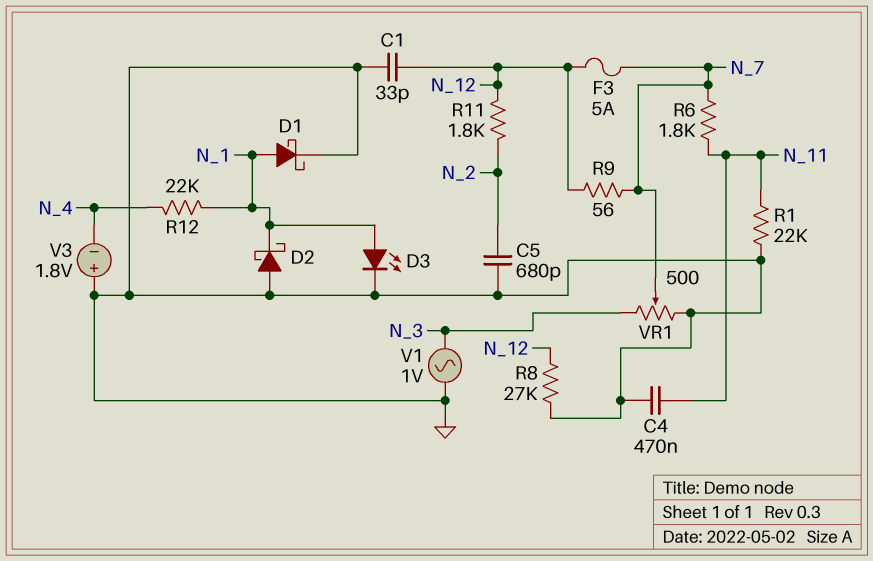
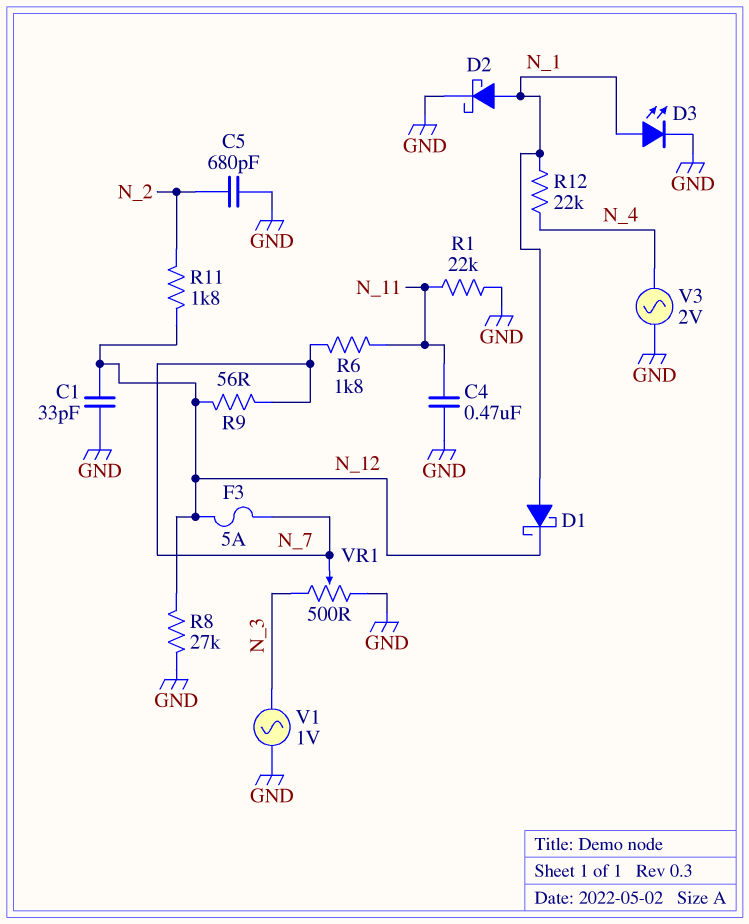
D1: schottky (A N_1, K GND) -> schottky (A N_1, K N_12)
D2: schottky (A GND, K N_1) -> schottky (A N_1, K GND)
V3: 1.8V (plus GND, minus N_4) -> AC 2V (GND, N_4)

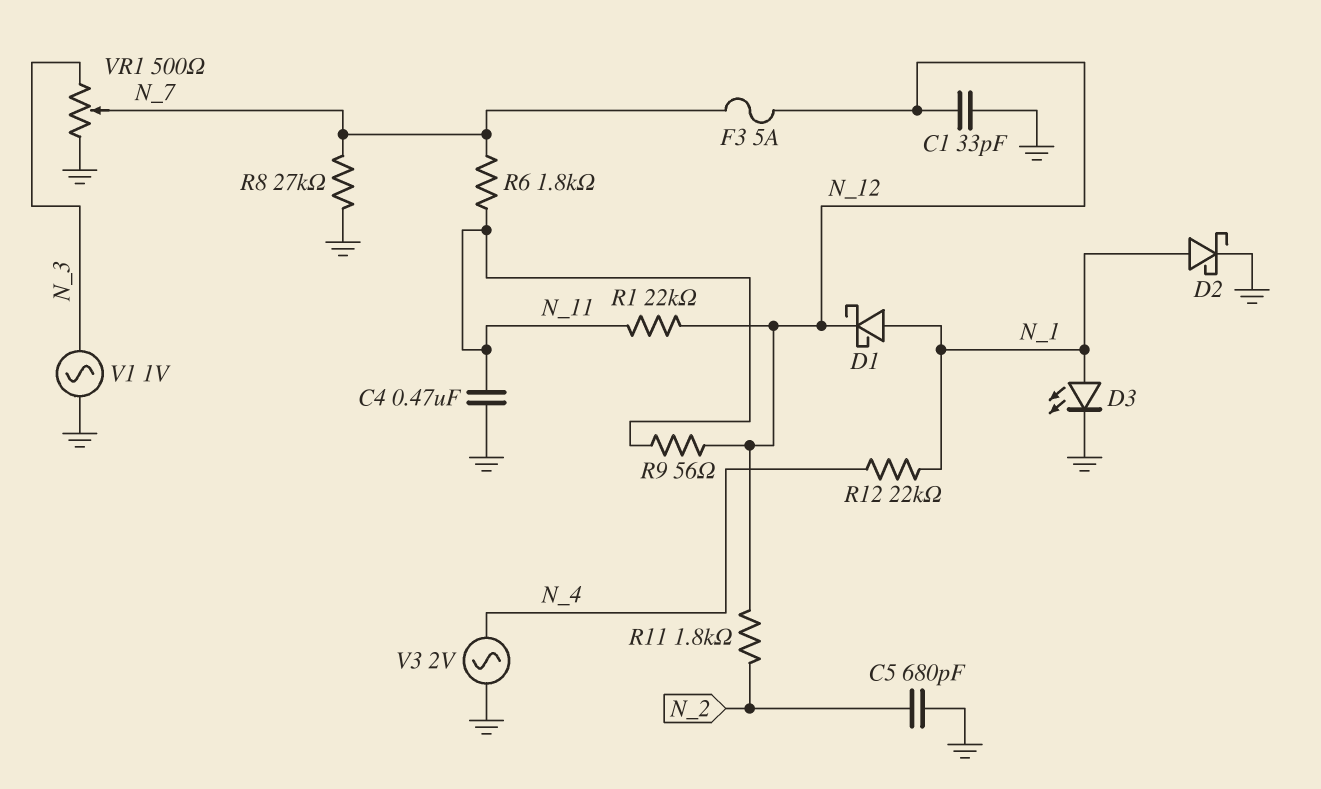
R1: 22k (GND, N_11) -> 22k (N_11, N_12)
R8: 27k (GND, N_12) -> 27k (GND, N_7)
R9: 56 (N_7, N_12) -> 56 (N_11, N_12)

